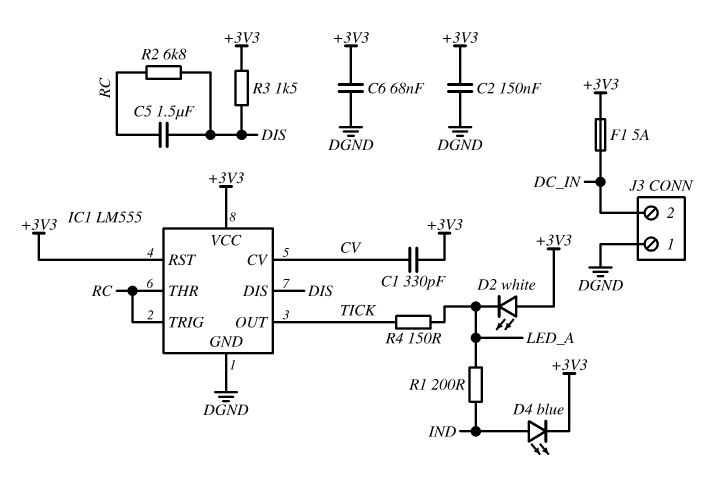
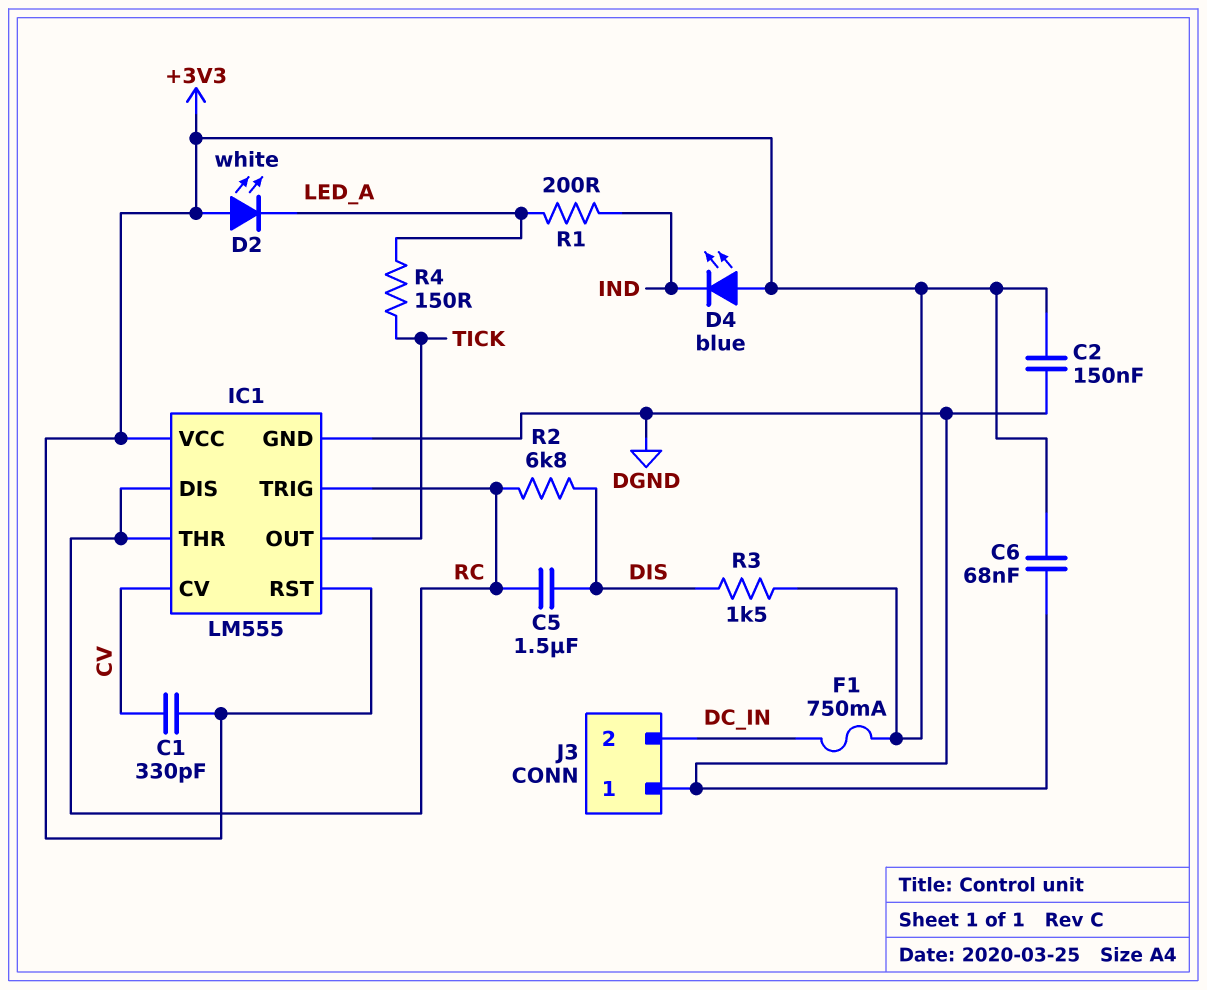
D4: LED blue (A IND, K +3V3) -> LED blue (A +3V3, K IND)
F1: 5A (+3V3, DC_IN) -> 750mA (+3V3, DC_IN)
IC1 pin DIS: DIS -> RC

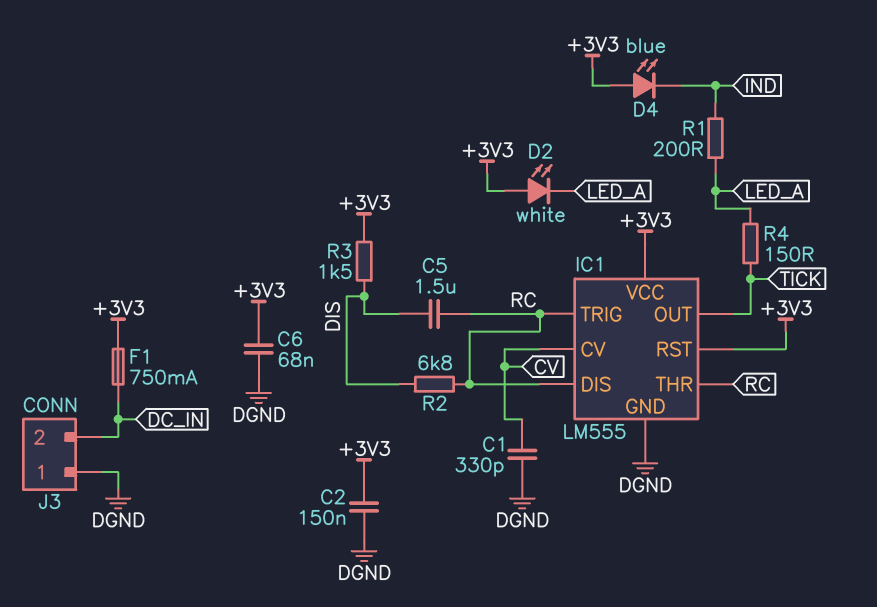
C1: 330pF (+3V3, CV) -> 330pF (CV, DGND)

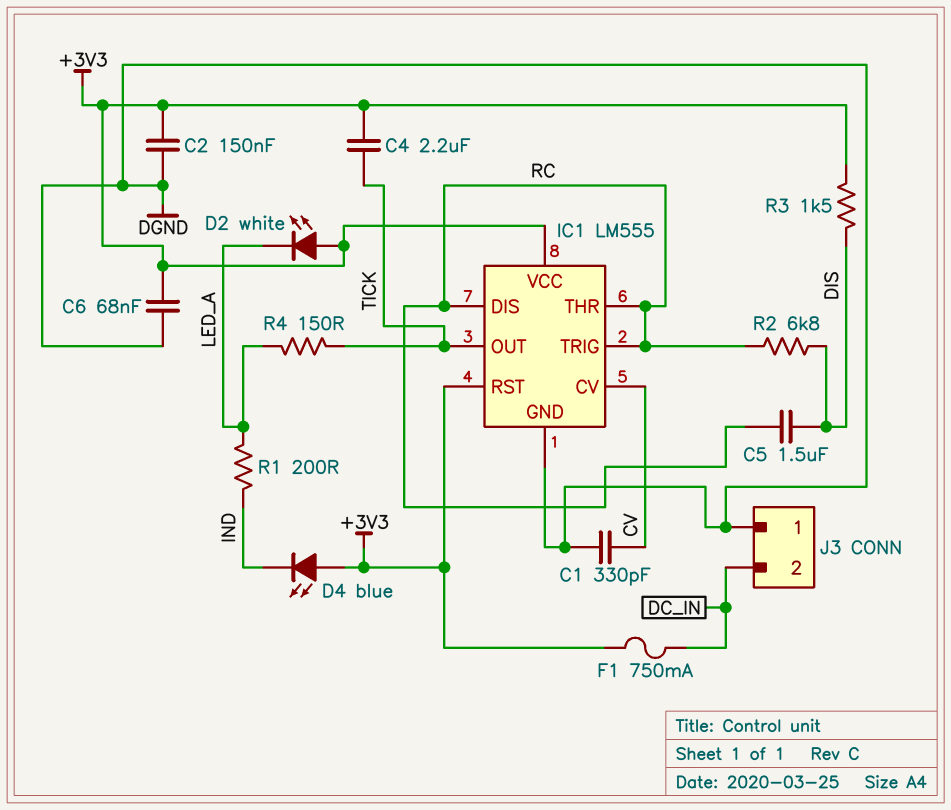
C4: none -> 2.2uF (+3V3, TICK)

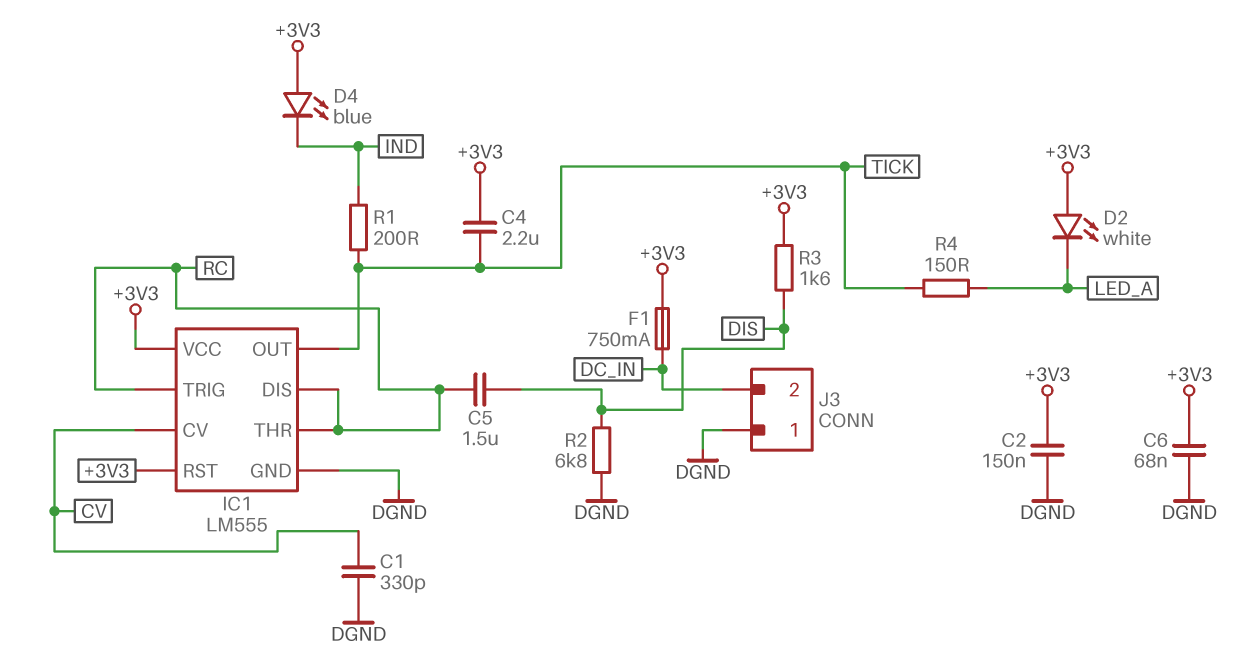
R1: 200 (IND, LED_A) -> 200 (IND, TICK)
R2: 6.8k (DIS, RC) -> 6.8k (DGND, DIS)
R3: 1.5k (+3V3, DIS) -> 1.6k (+3V3, DIS)

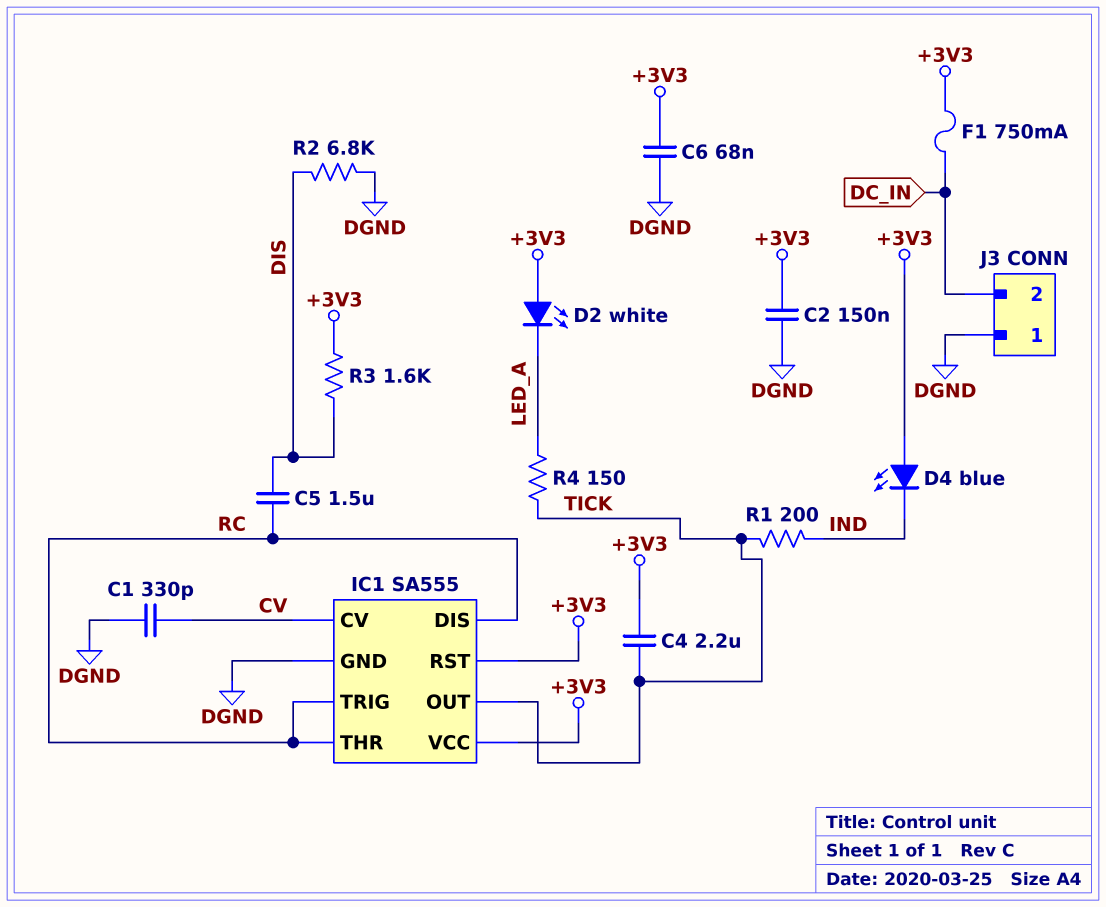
IC1: LM555 -> SA555

